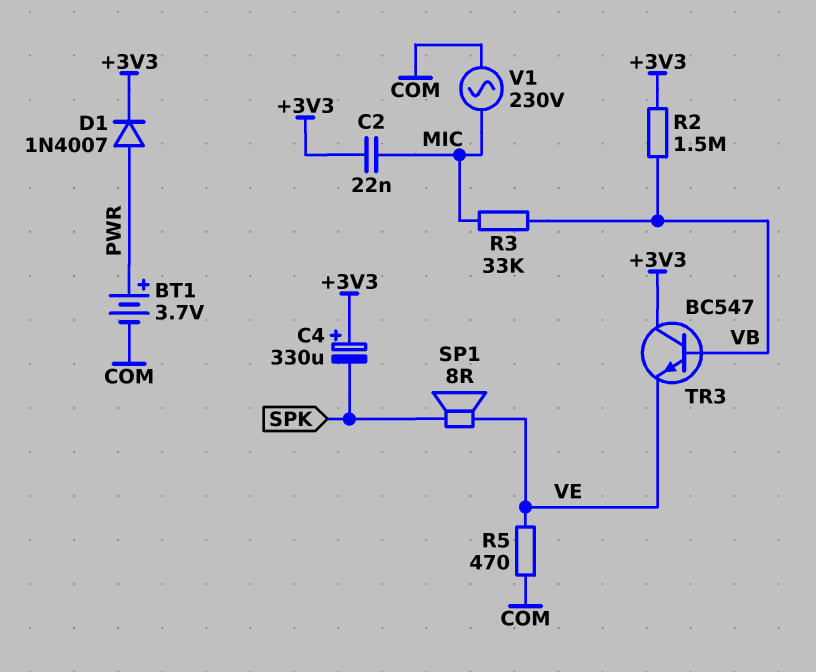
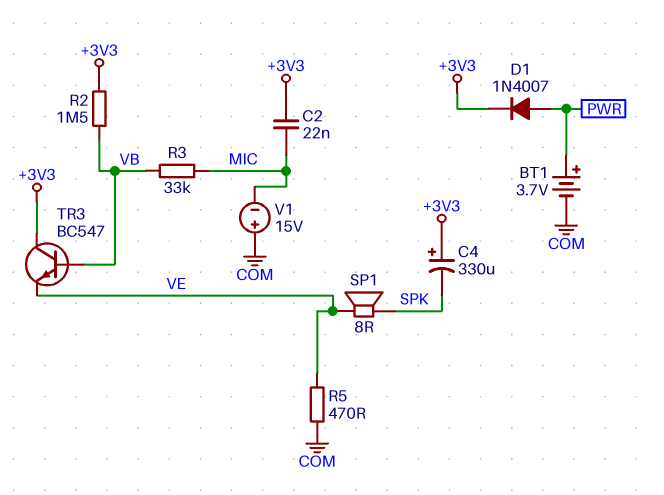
V1: AC 230V (COM, MIC) -> 15V (plus COM, minus MIC)

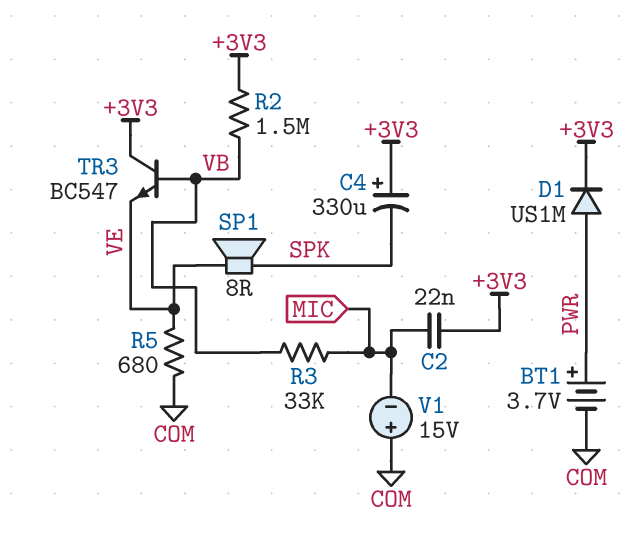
D1: diode 1N4007 (A PWR, K +3V3) -> diode US1M (A PWR, K +3V3)
R5: 470 (COM, VE) -> 680 (COM, VE)

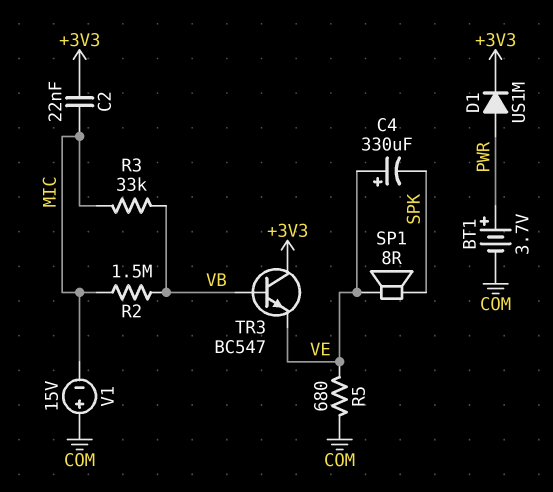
C4: 330uF (plus +3V3, minus SPK) -> 330uF (plus VE, minus SPK)
R2: 1.5M (+3V3, VB) -> 1.5M (MIC, VB)

